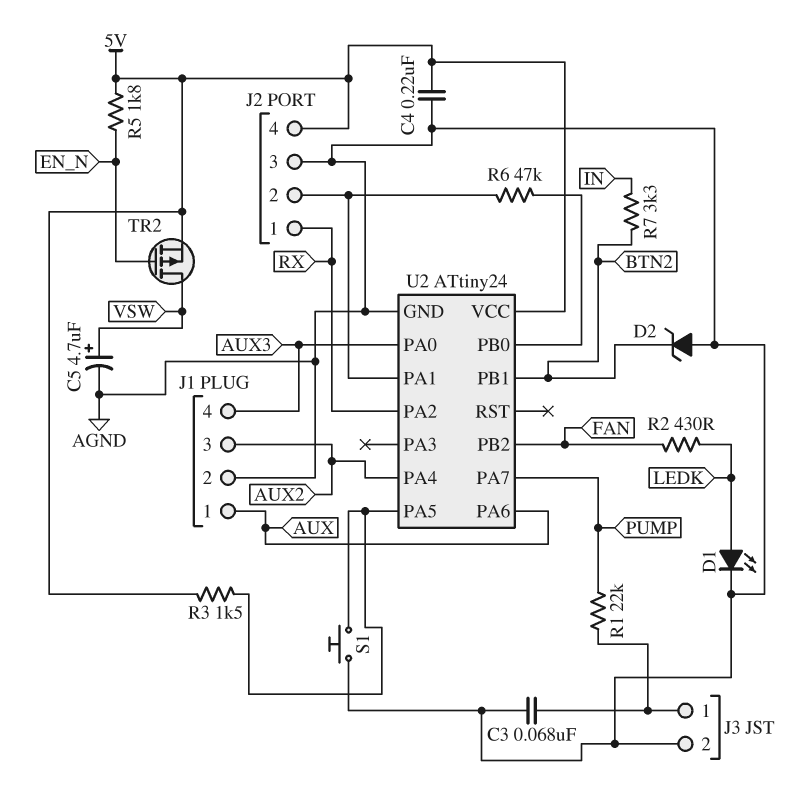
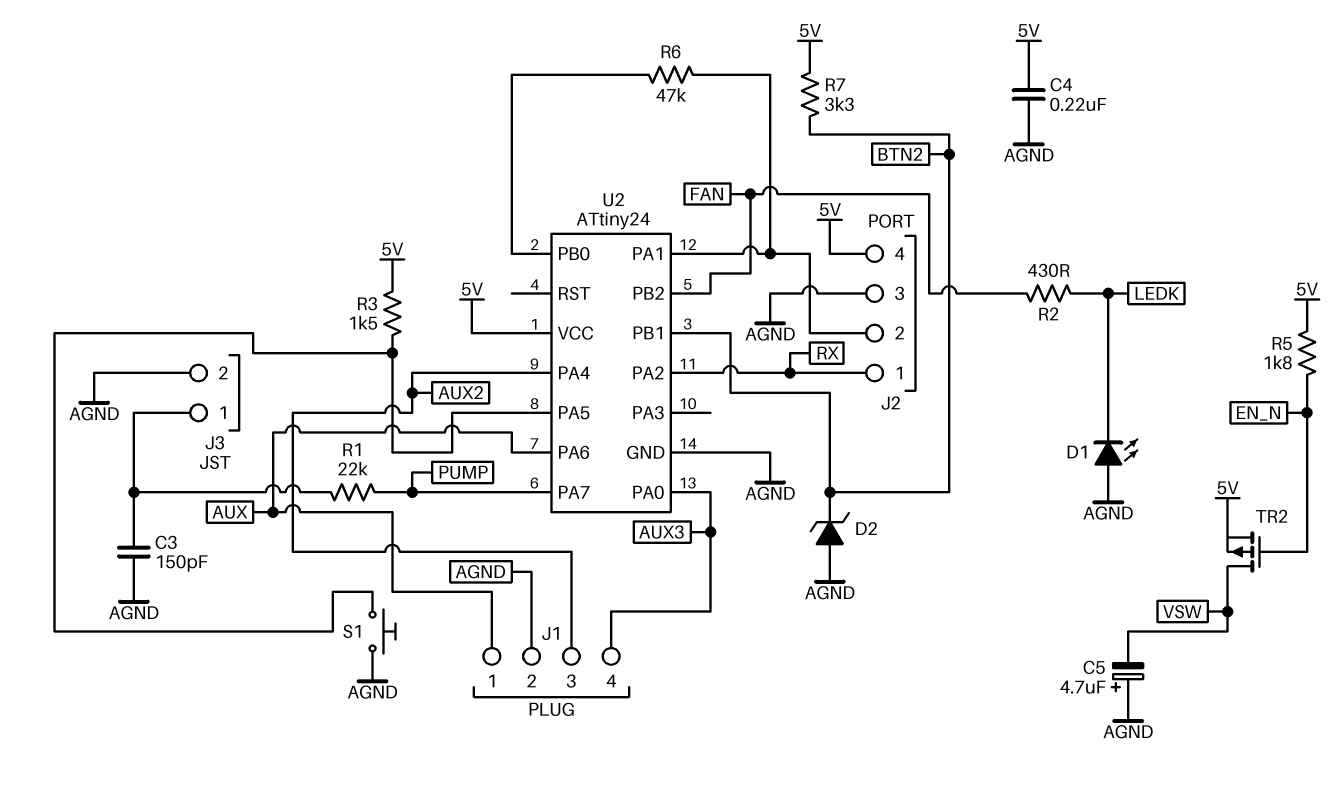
C3: 68nF (AGND, J3/1) -> 150pF (AGND, J3/1)
C5: 4.7uF (plus VSW, minus AGND) -> 4.7uF (plus AGND, minus VSW)
D1: LED (A LEDK, K AGND) -> LED (A AGND, K LEDK)
R7: 3.3k (BTN2, IN) -> 3.3k (5V, BTN2)

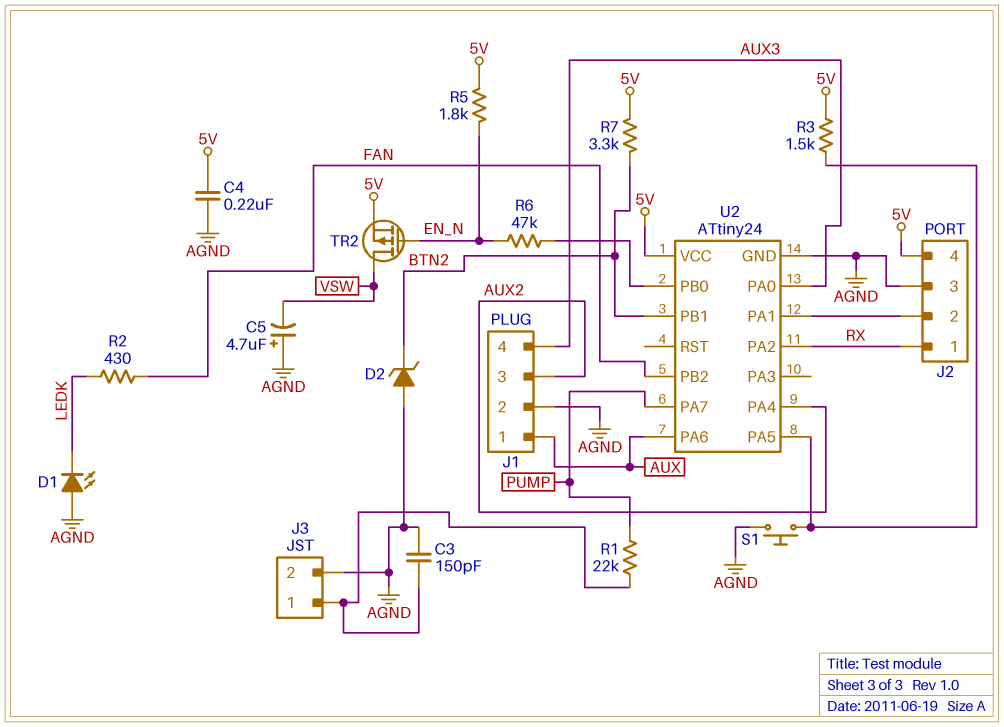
R6: 47k (J2/2, U2/PB0) -> 47k (EN_N, U2/PB0)

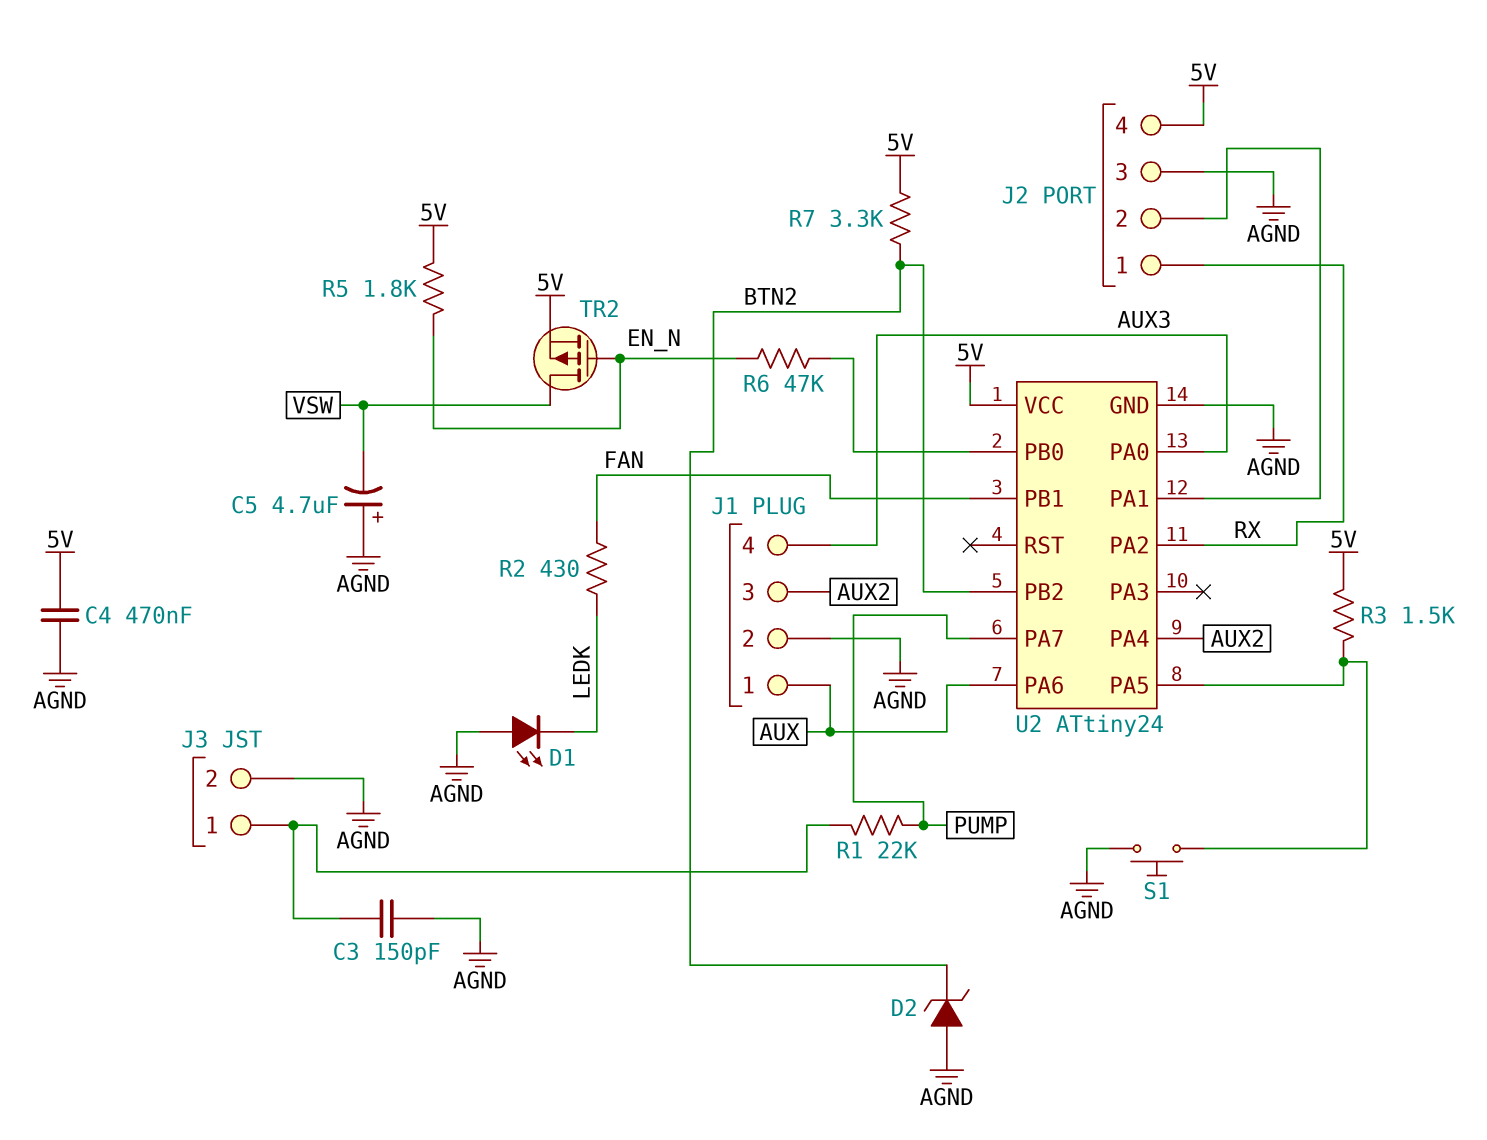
C4: 220nF (5V, AGND) -> 470nF (5V, AGND)
U2 pin PB1: BTN2 -> FAN
U2 pin PB2: FAN -> BTN2

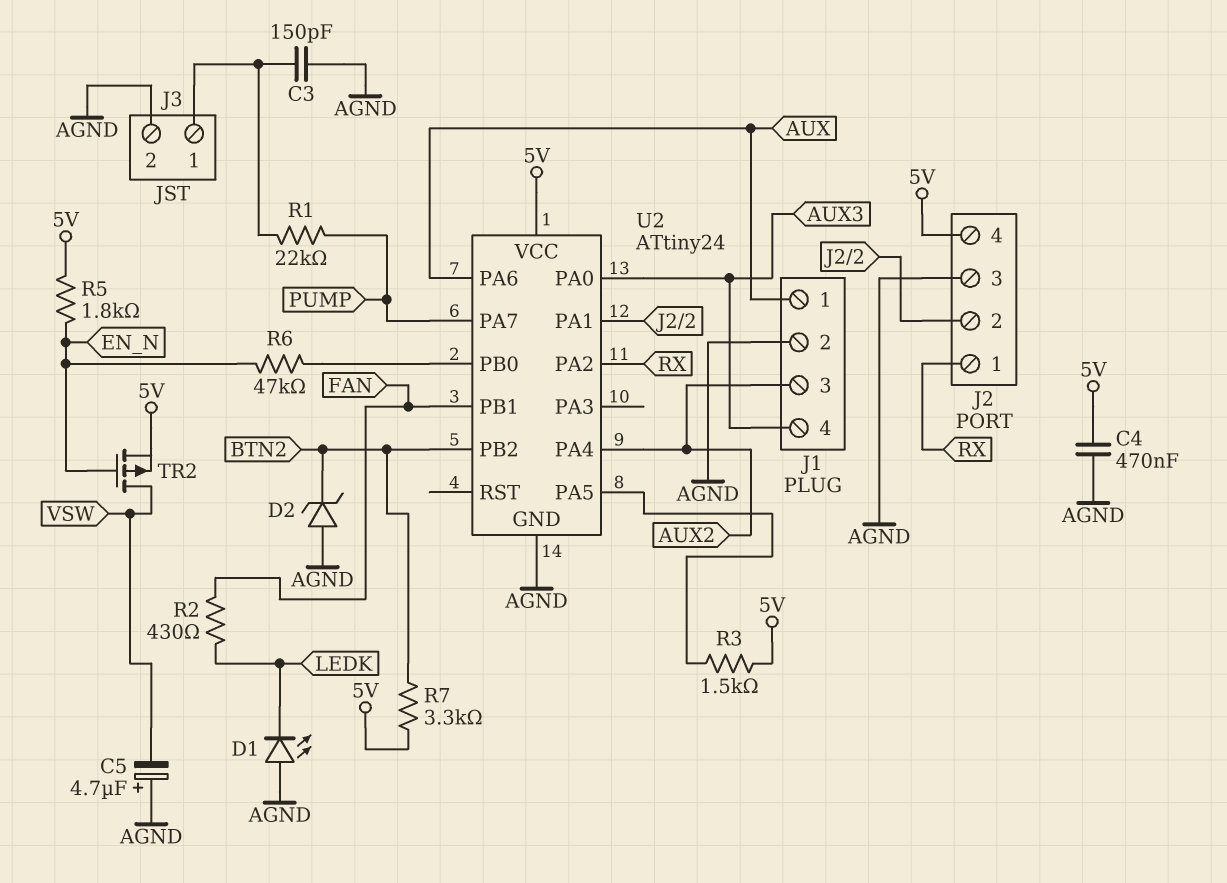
S1: button (AGND, U2/PA5) -> none

